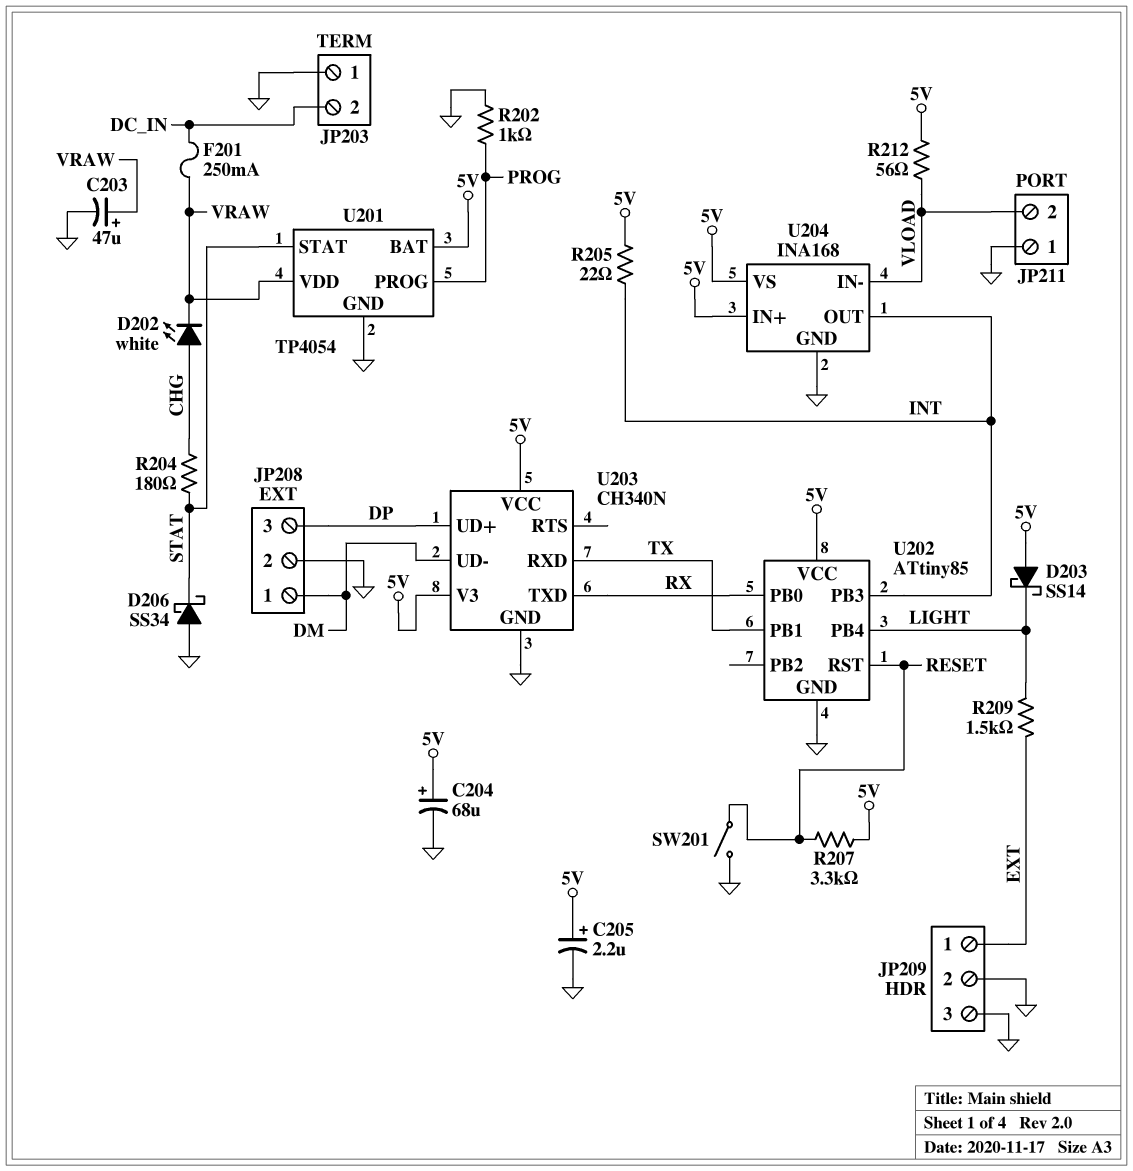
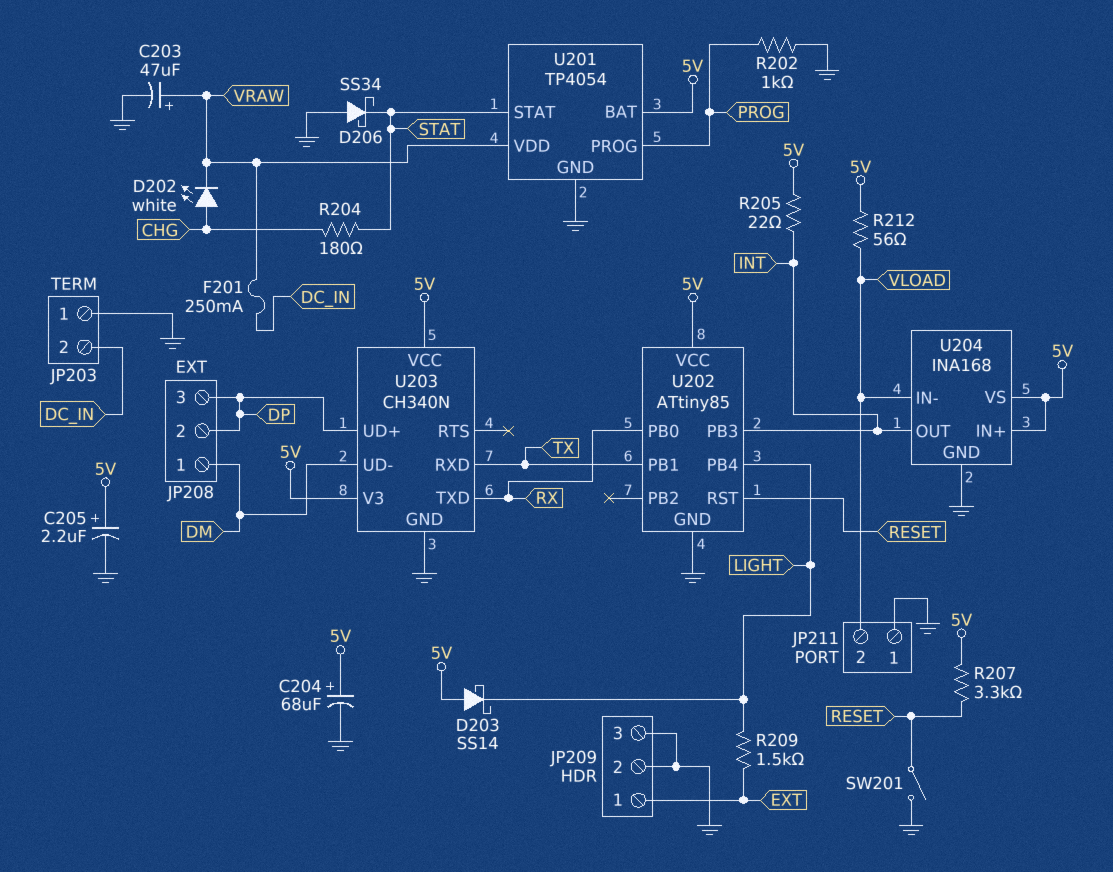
JP208 pin 2: GND -> DP

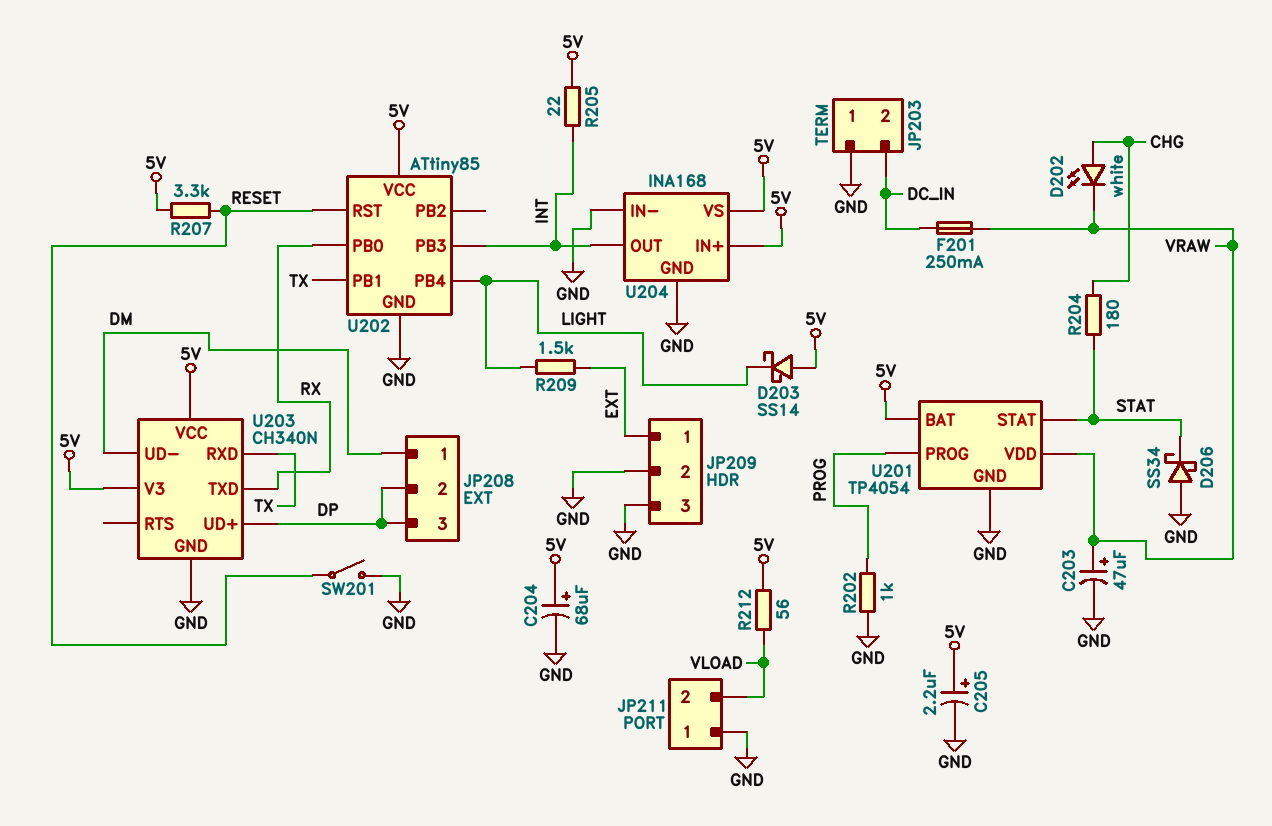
U204 pin IN-: VLOAD -> GND

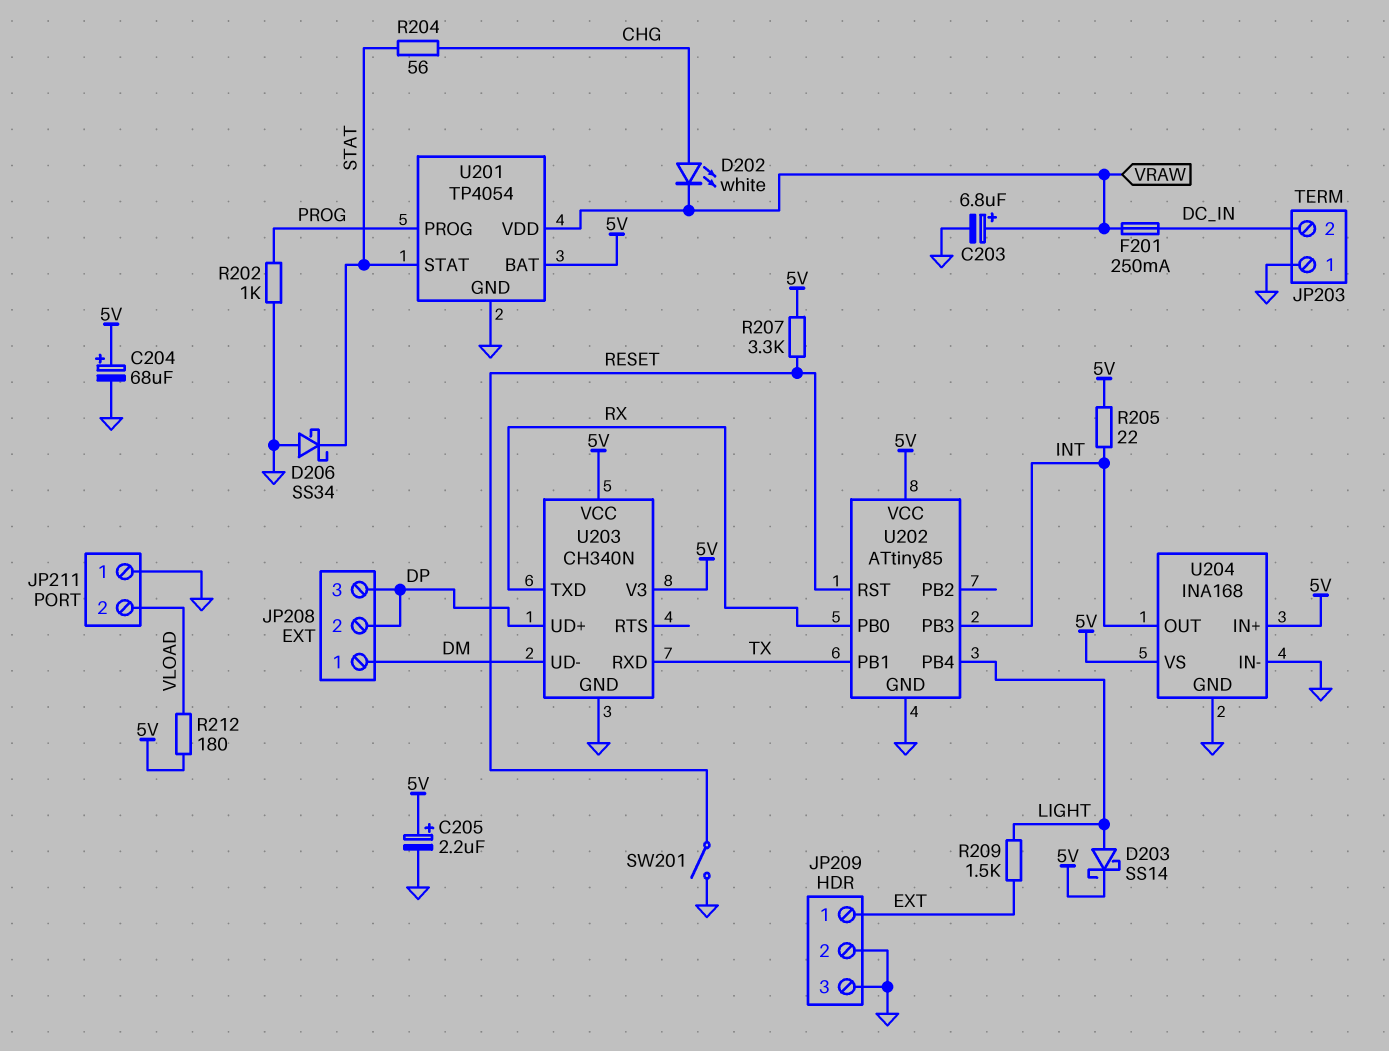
C203: 47uF (plus VRAW, minus GND) -> 6.8uF (plus VRAW, minus GND)
D203: schottky SS14 (A 5V, K LIGHT) -> schottky SS14 (A LIGHT, K 5V)
R204: 180 (CHG, STAT) -> 56 (CHG, STAT)
R212: 56 (5V, VLOAD) -> 180 (5V, VLOAD)

